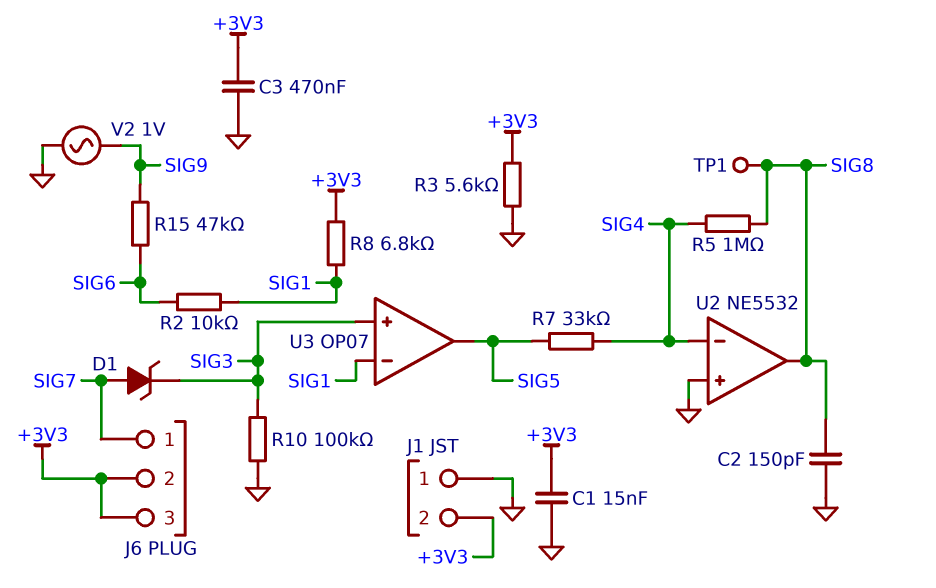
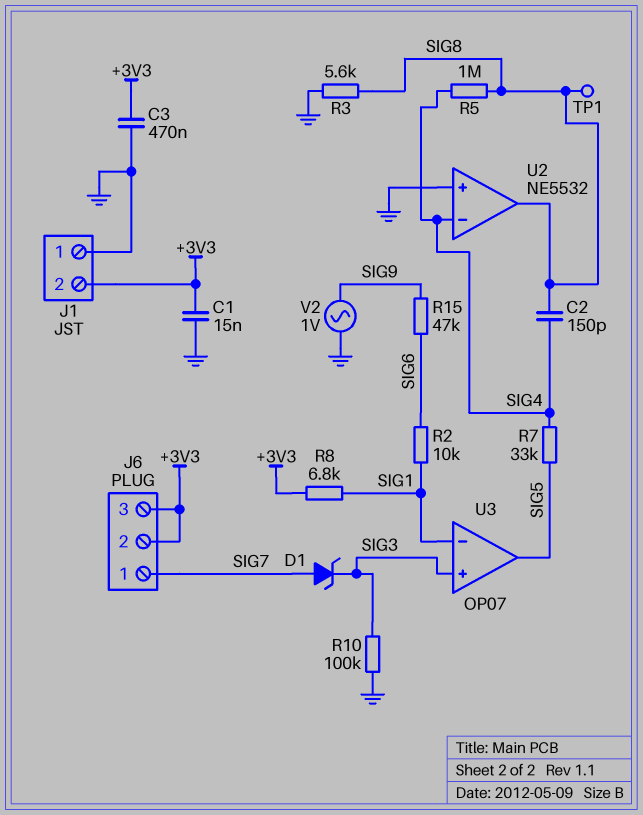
C2: 150pF (GND, SIG8) -> 150pF (SIG4, SIG8)
R3: 5.6k (+3V3, GND) -> 5.6k (GND, SIG8)

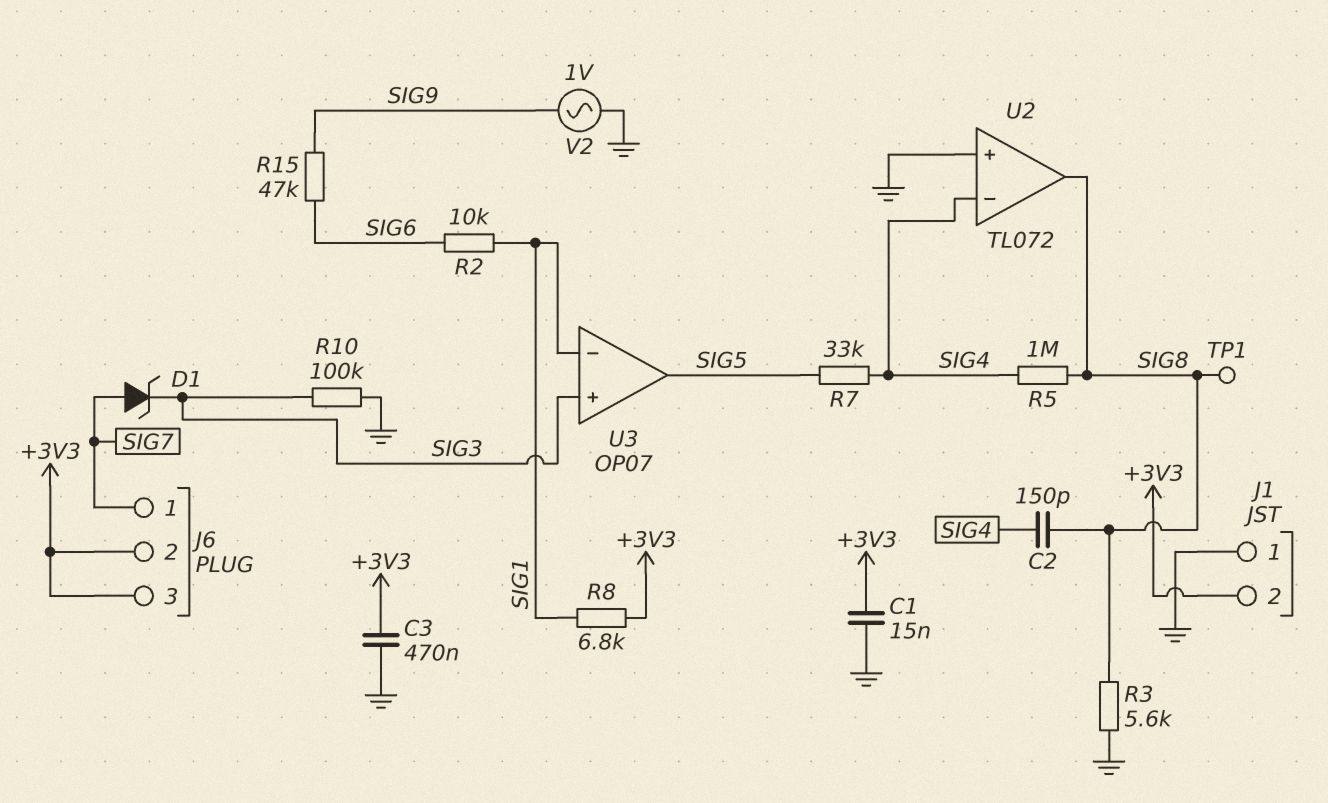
U2: NE5532 -> TL072

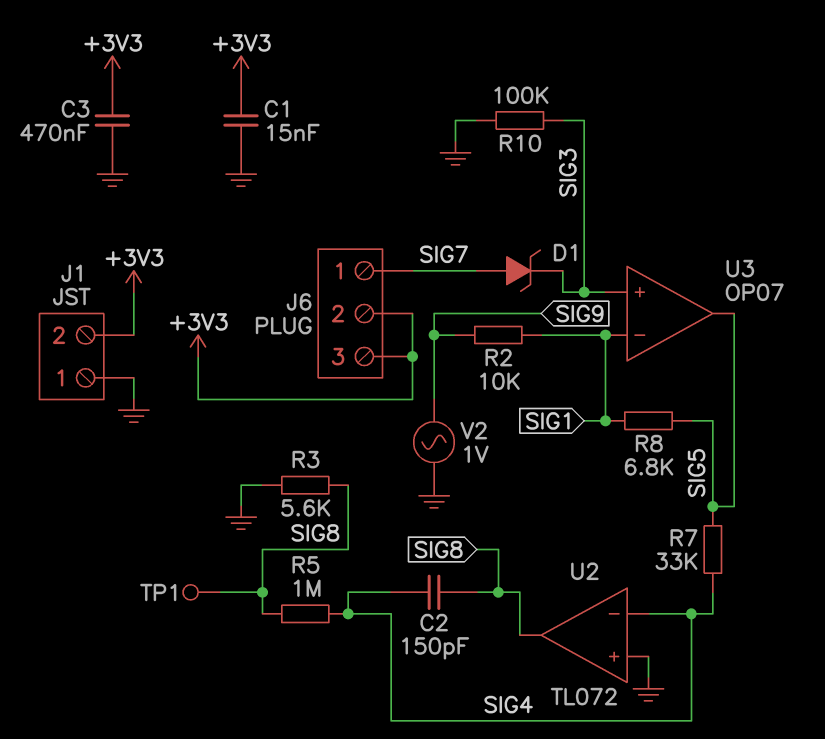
R2: 10k (SIG1, SIG6) -> 10k (SIG1, SIG9)
R8: 6.8k (+3V3, SIG1) -> 6.8k (SIG1, SIG5)
R15: 47k (SIG6, SIG9) -> none

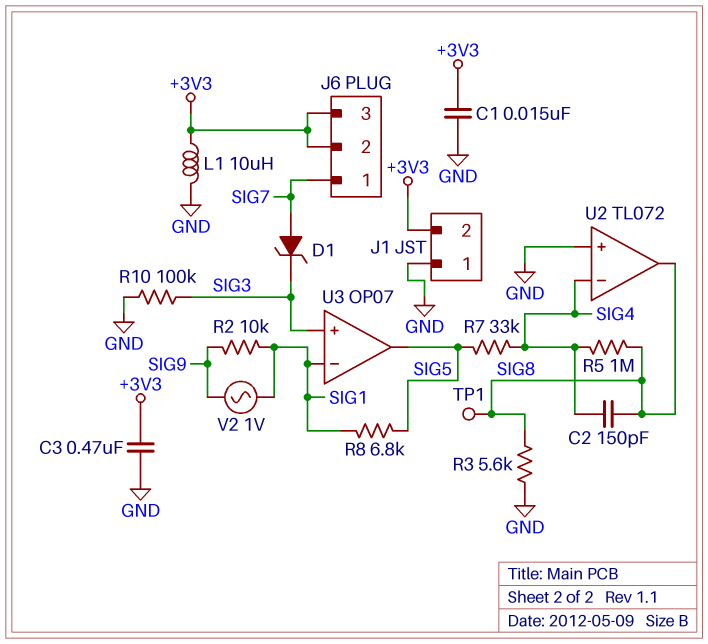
L1: none -> 10uH (+3V3, GND)
V2: AC 1V (GND, SIG9) -> AC 1V (SIG1, SIG9)

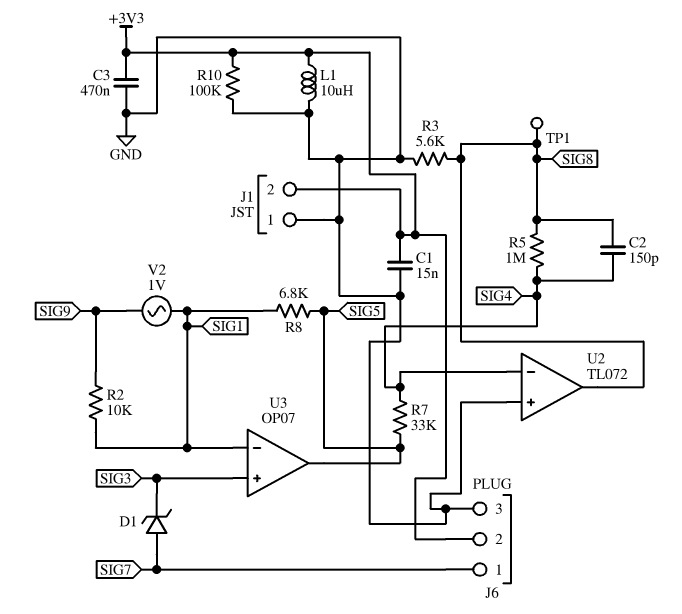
J6 pin 3: +3V3 -> GND
R10: 100k (GND, SIG3) -> 100k (+3V3, GND)

